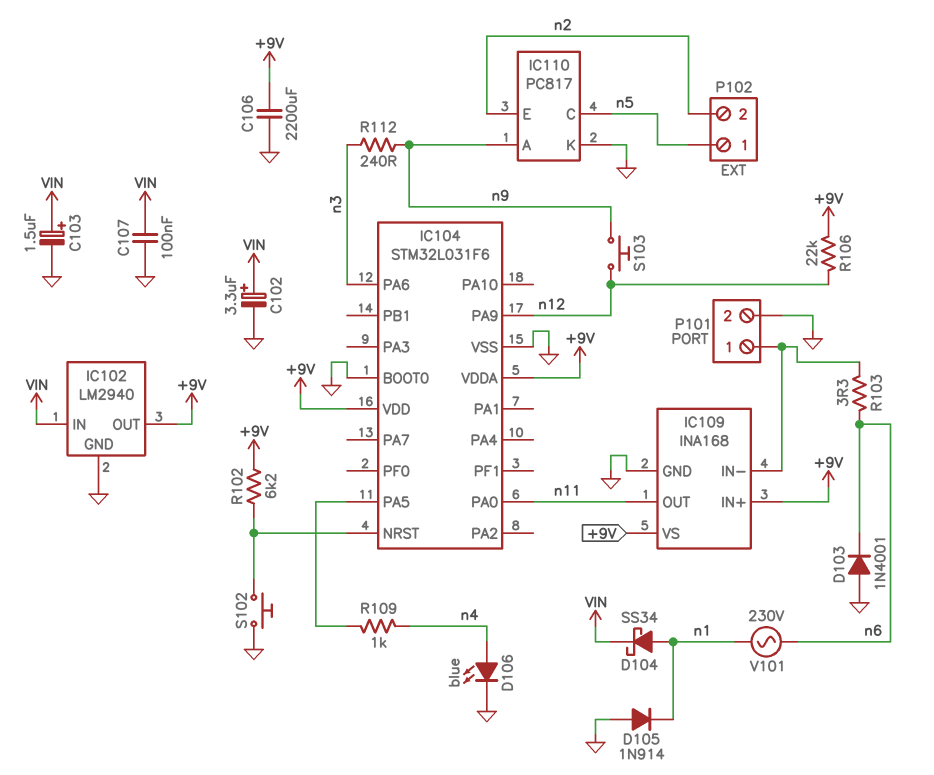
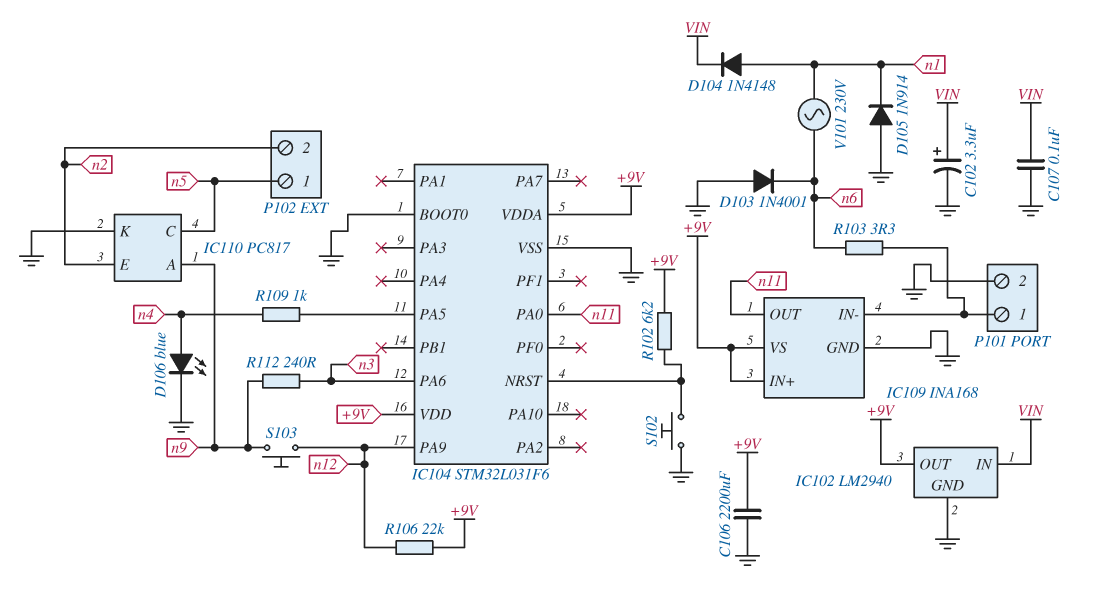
C103: 1.5uF (plus VIN, minus GND) -> none
D104: schottky SS34 (A n1, K VIN) -> diode 1N4148 (A n1, K VIN)

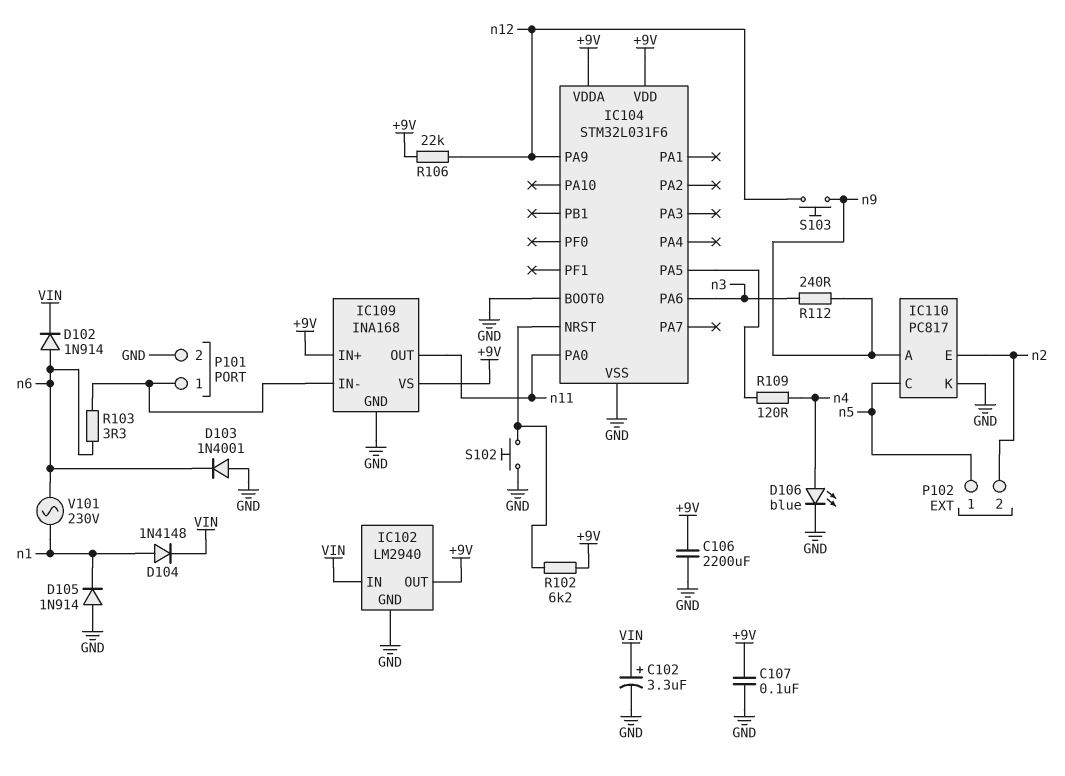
C107: 100nF (GND, VIN) -> 100nF (+9V, GND)
D102: none -> diode 1N914 (A n6, K VIN)
R109: 1k (IC104/PA5, n4) -> 120 (IC104/PA5, n4)

